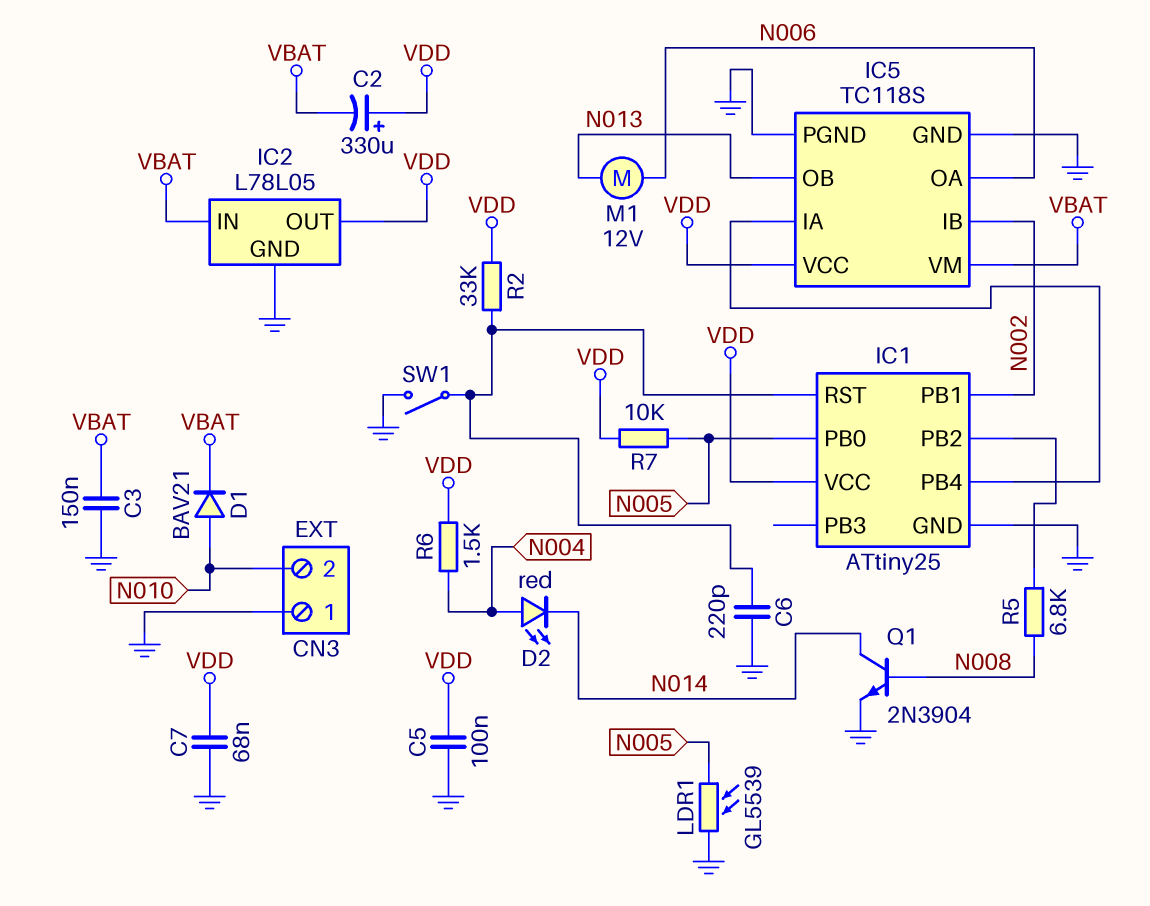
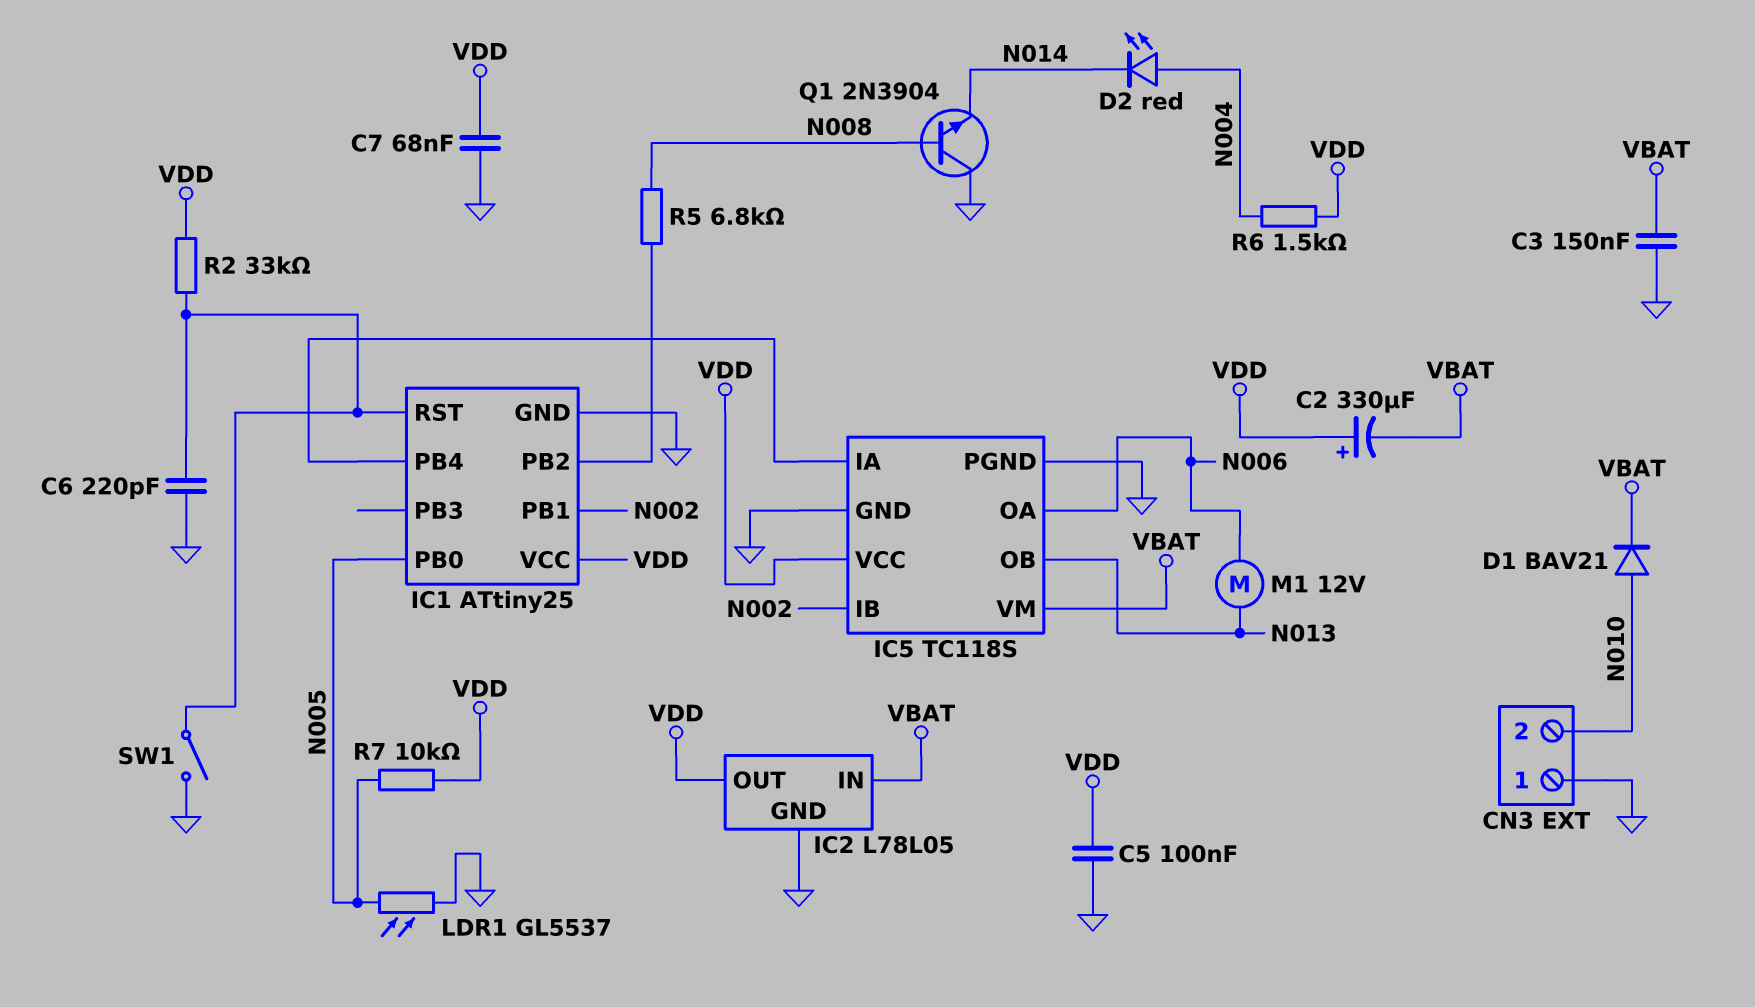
LDR1: GL5539 (GND, N005) -> GL5537 (GND, N005)
Q1: NPN 2N3904 (B N008, C N014, E GND) -> NPN 2N3904 (B N008, C GND, E N014)

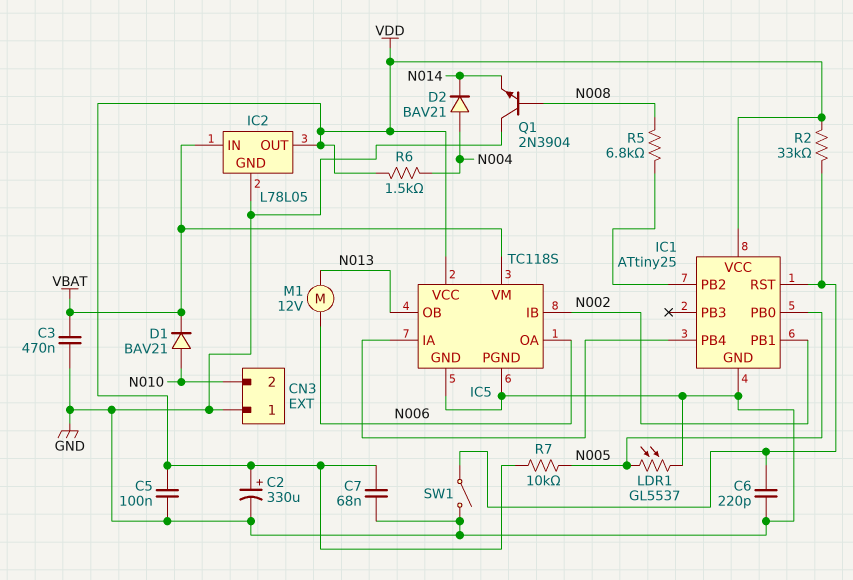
C2: 330uF (plus VDD, minus VBAT) -> 330uF (plus VDD, minus GND)
C3: 150nF (GND, VBAT) -> 470nF (GND, VBAT)
D2: LED red (A N004, K N014) -> diode BAV21 (A N004, K N014)

